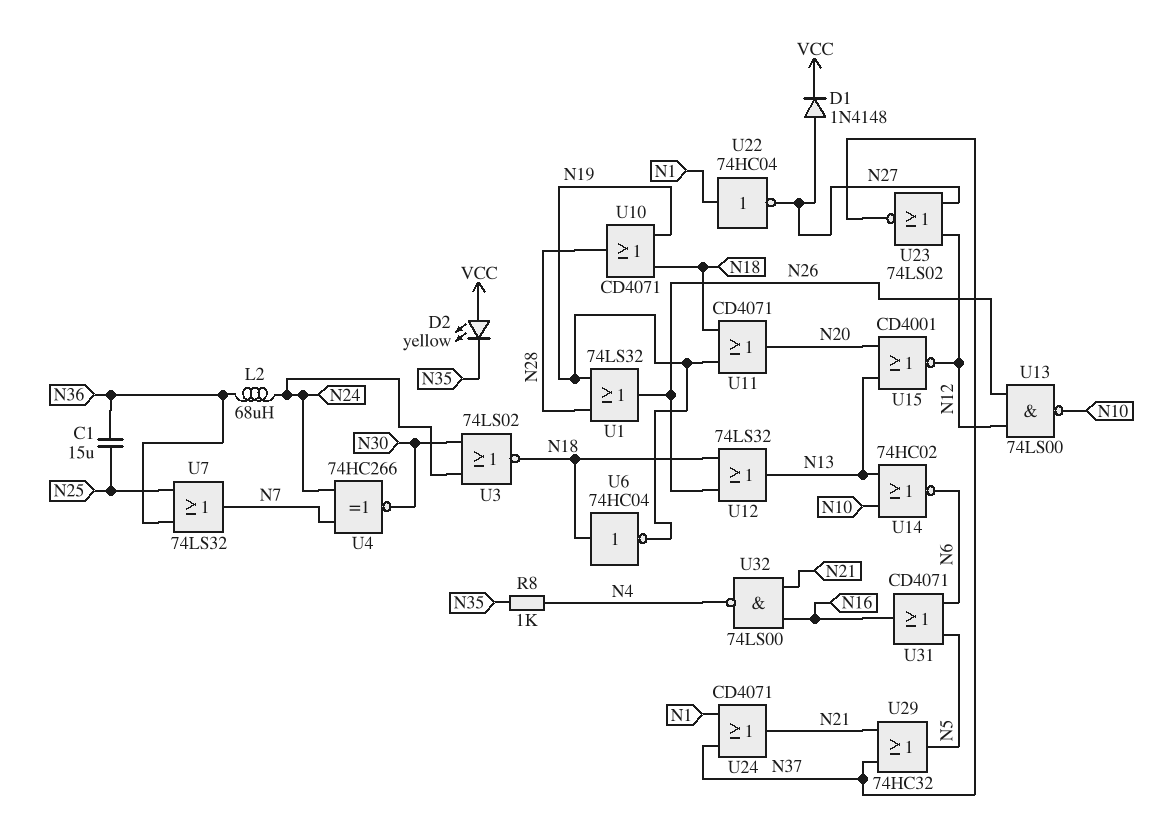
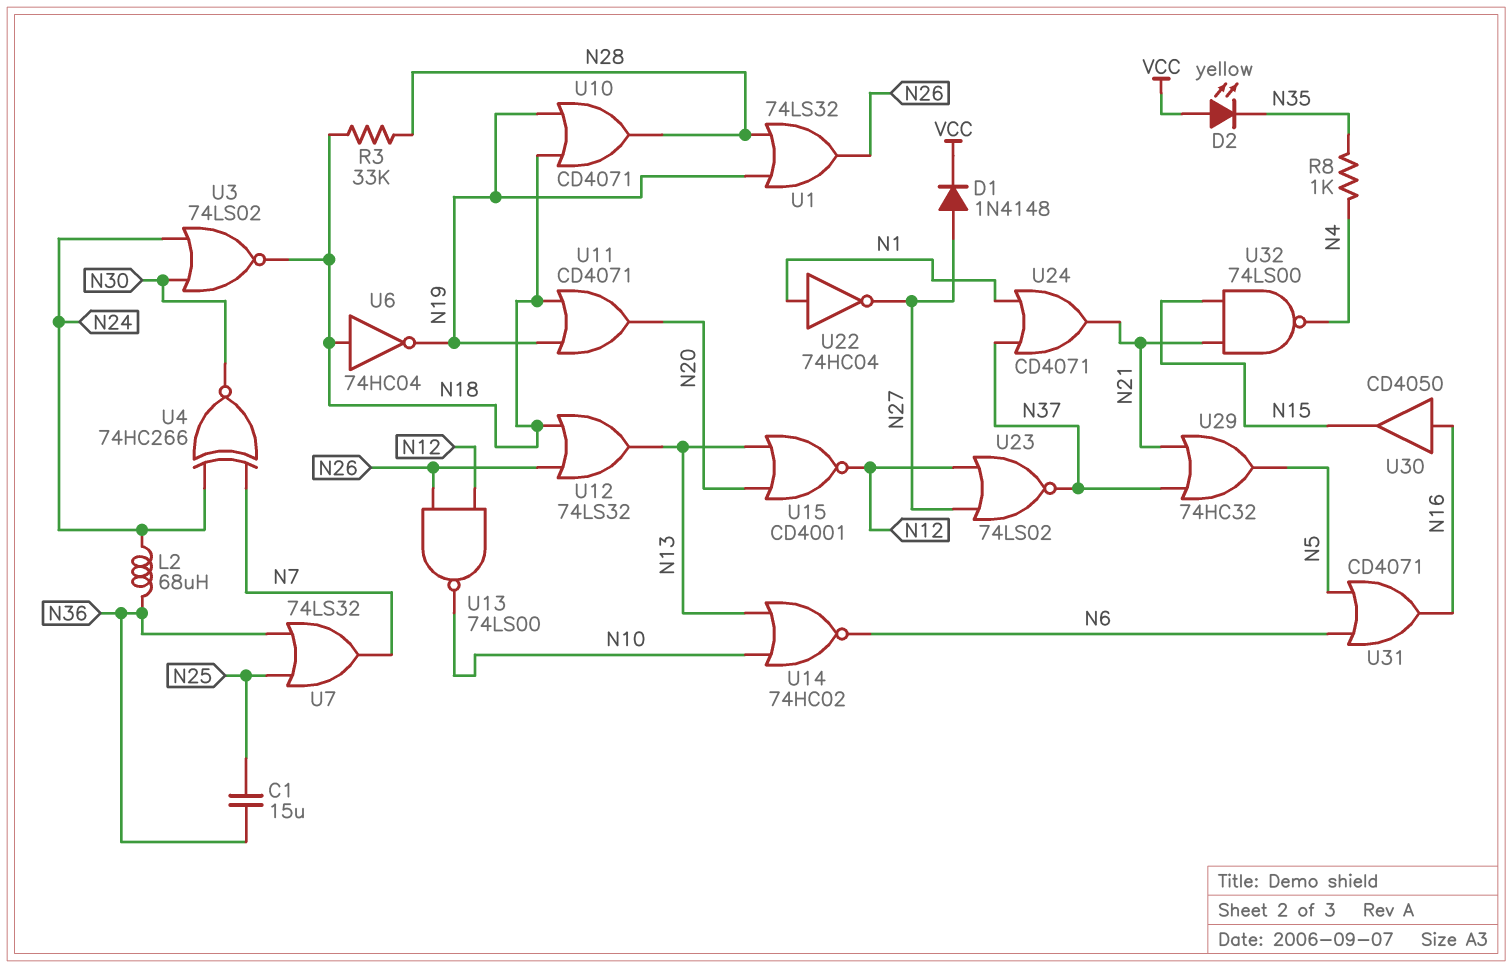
R3: none -> 33k (N18, N28)
U30: none -> buffer CD4050 (in N16, out N15)
U32: NAND 74LS00 (in N16, in N21, out N4) -> NAND 74LS00 (in N15, in N21, out N4)

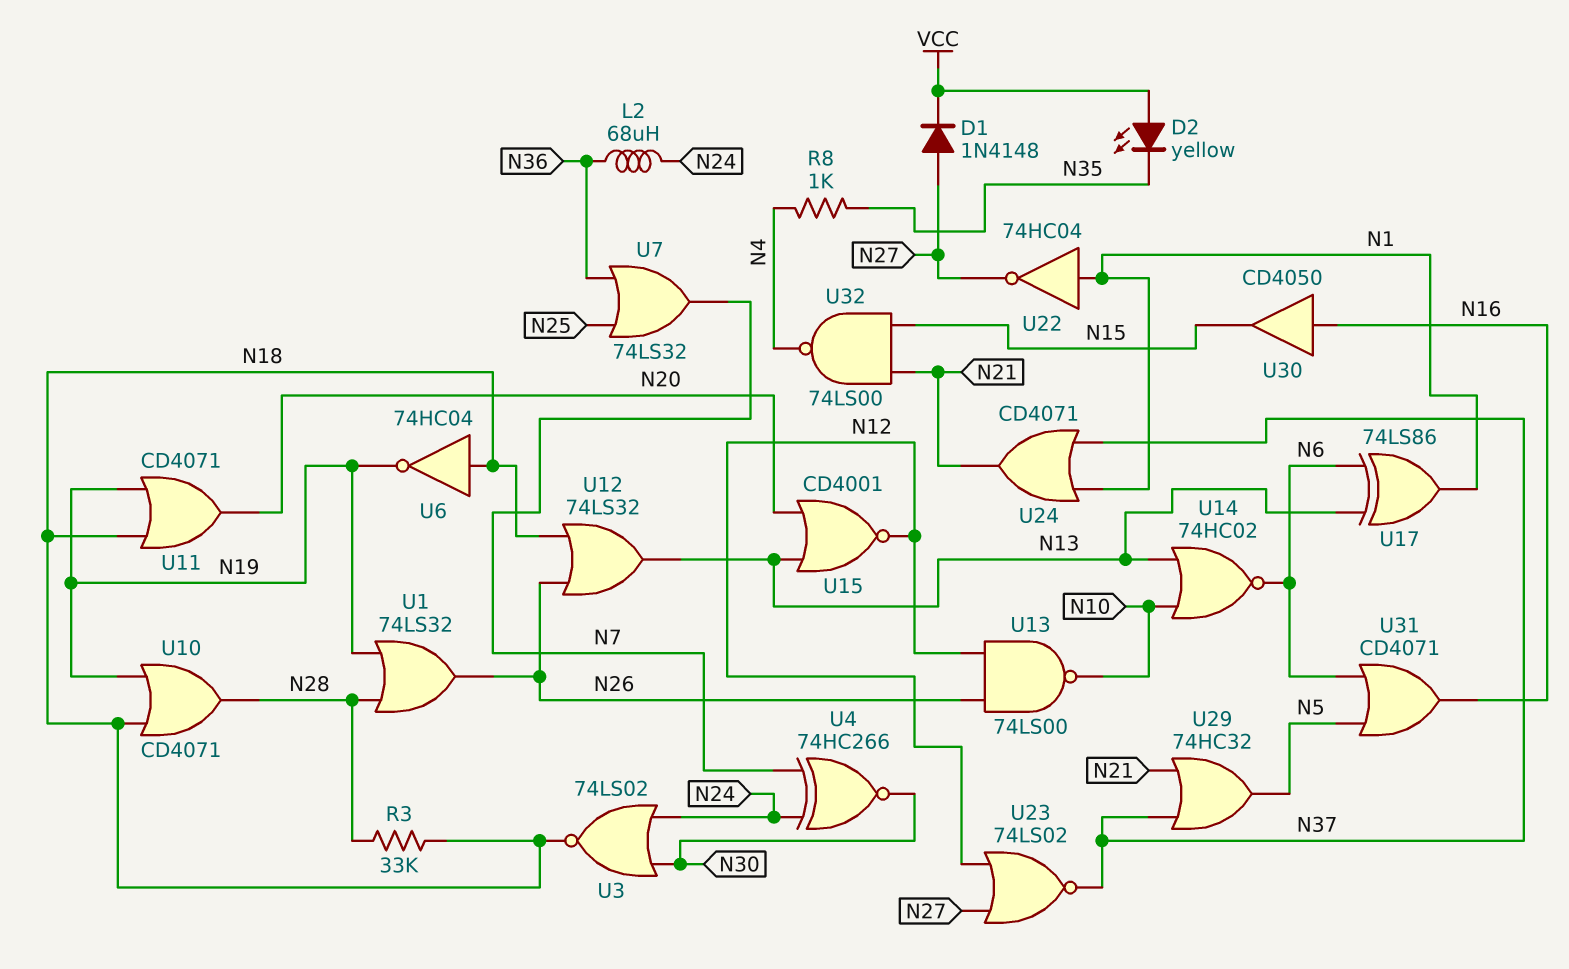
C1: 15uF (N25, N36) -> none
U17: none -> XOR 74LS86 (in N6, in N13, out N1)

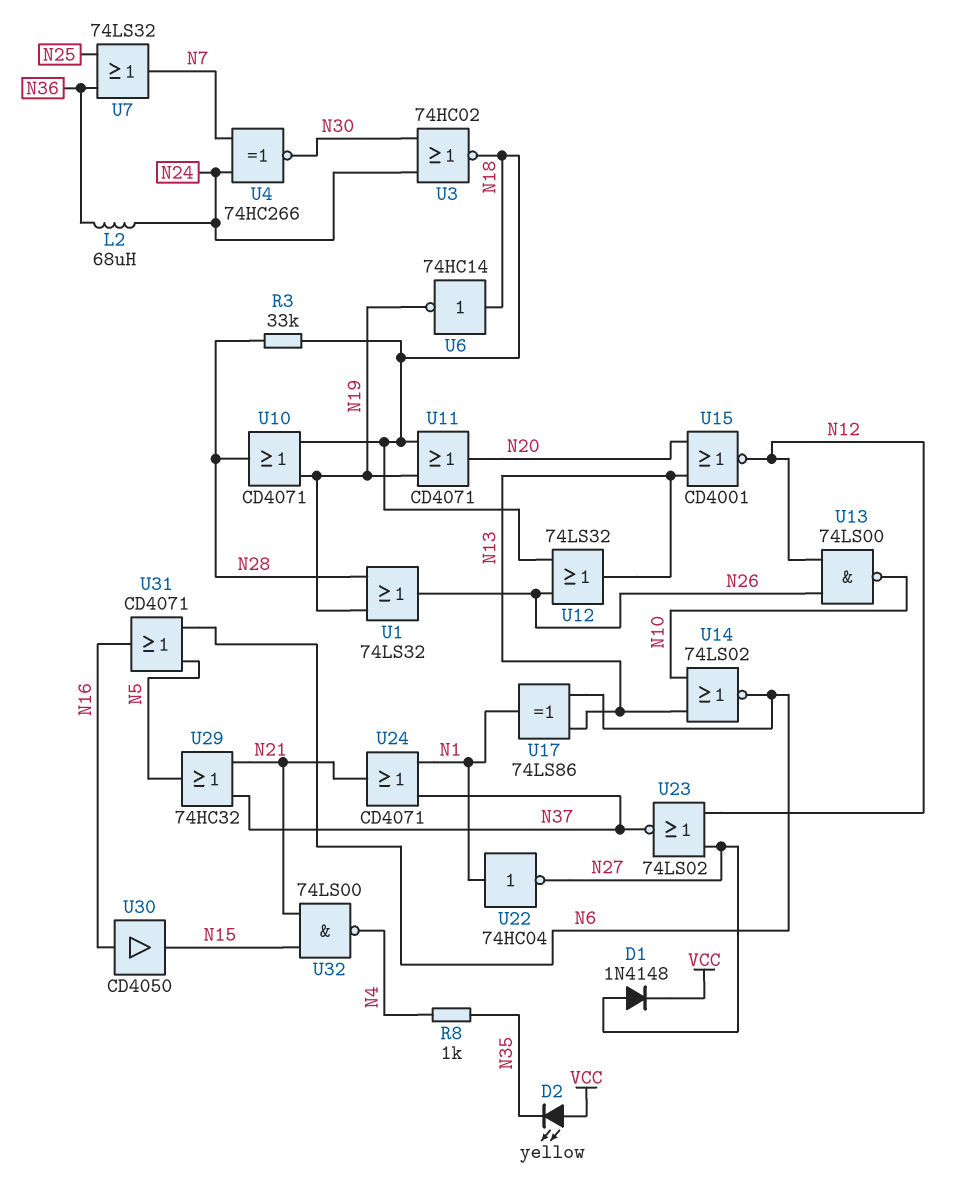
U3: NOR 74LS02 (in N24, in N30, out N18) -> NOR 74HC02 (in N24, in N30, out N18)
U6: NOT 74HC04 (in N18, out N19) -> NOT 74HC14 (in N18, out N19)
U14: NOR 74HC02 (in N10, in N13, out N6) -> NOR 74LS02 (in N10, in N13, out N6)

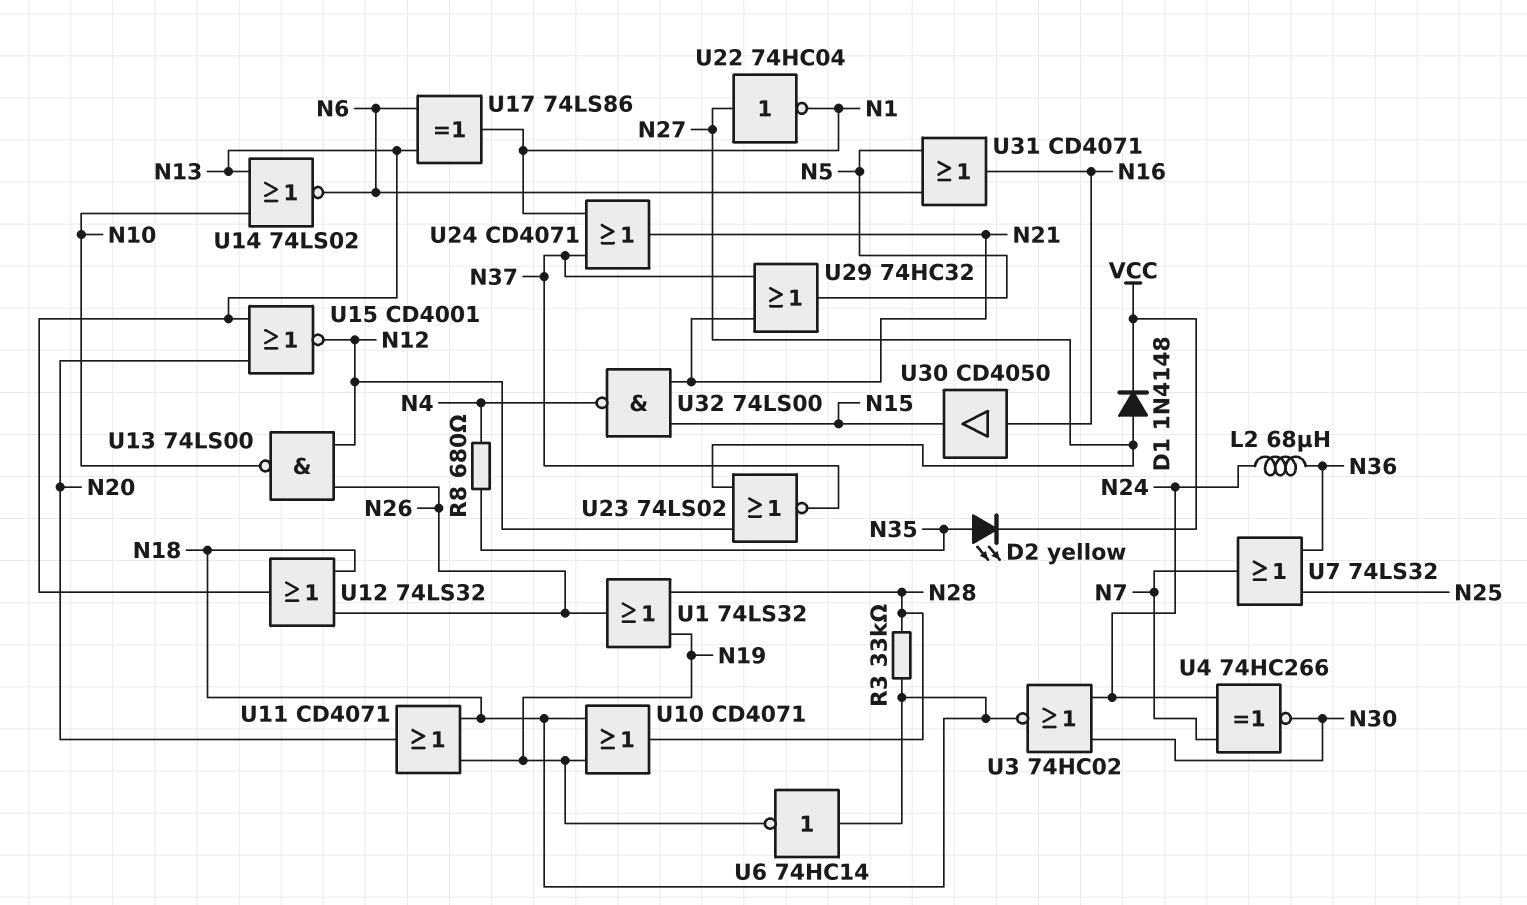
D2: LED yellow (A VCC, K N35) -> LED yellow (A N35, K VCC)
R8: 1k (N4, N35) -> 680 (N4, N35)
U22: NOT 74HC04 (in N1, out N27) -> NOT 74HC04 (in N27, out N1)

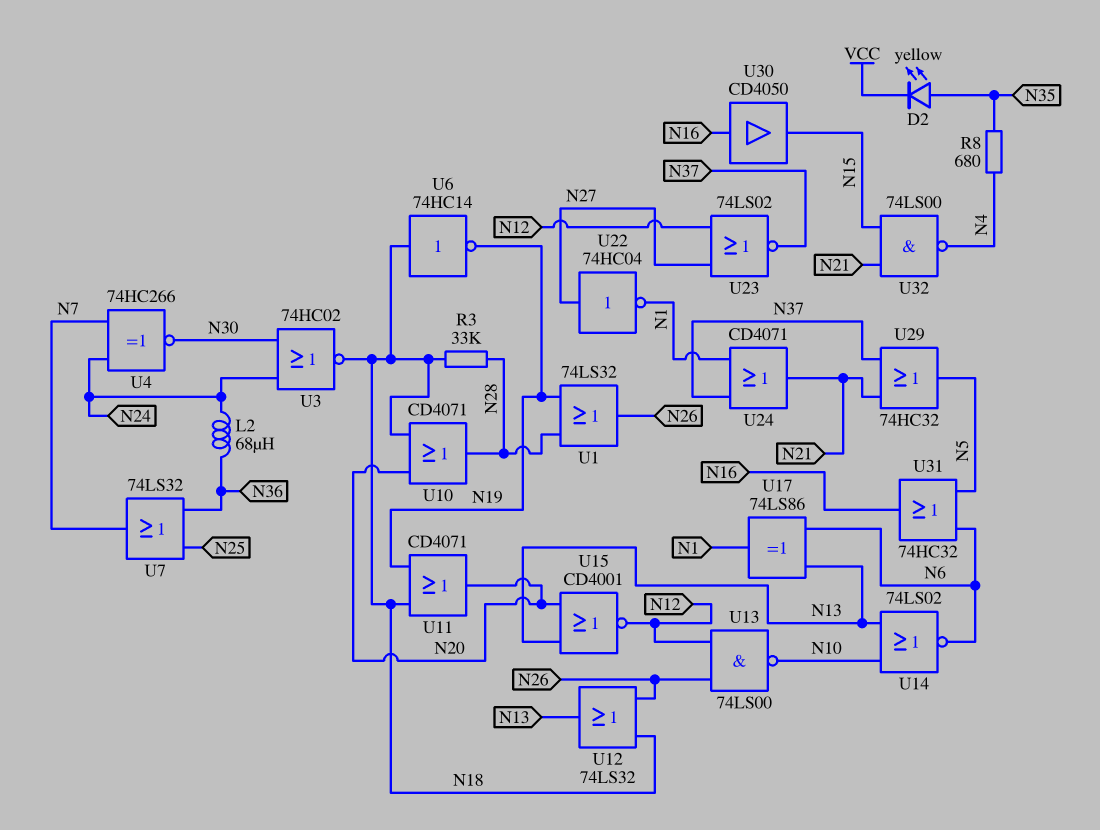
D1: diode 1N4148 (A N27, K VCC) -> none
U10: OR CD4071 (in N18, in N19, out N28) -> OR CD4071 (in N18, in N20, out N28)
U31: OR CD4071 (in N5, in N6, out N16) -> OR 74HC32 (in N5, in N6, out N16)

